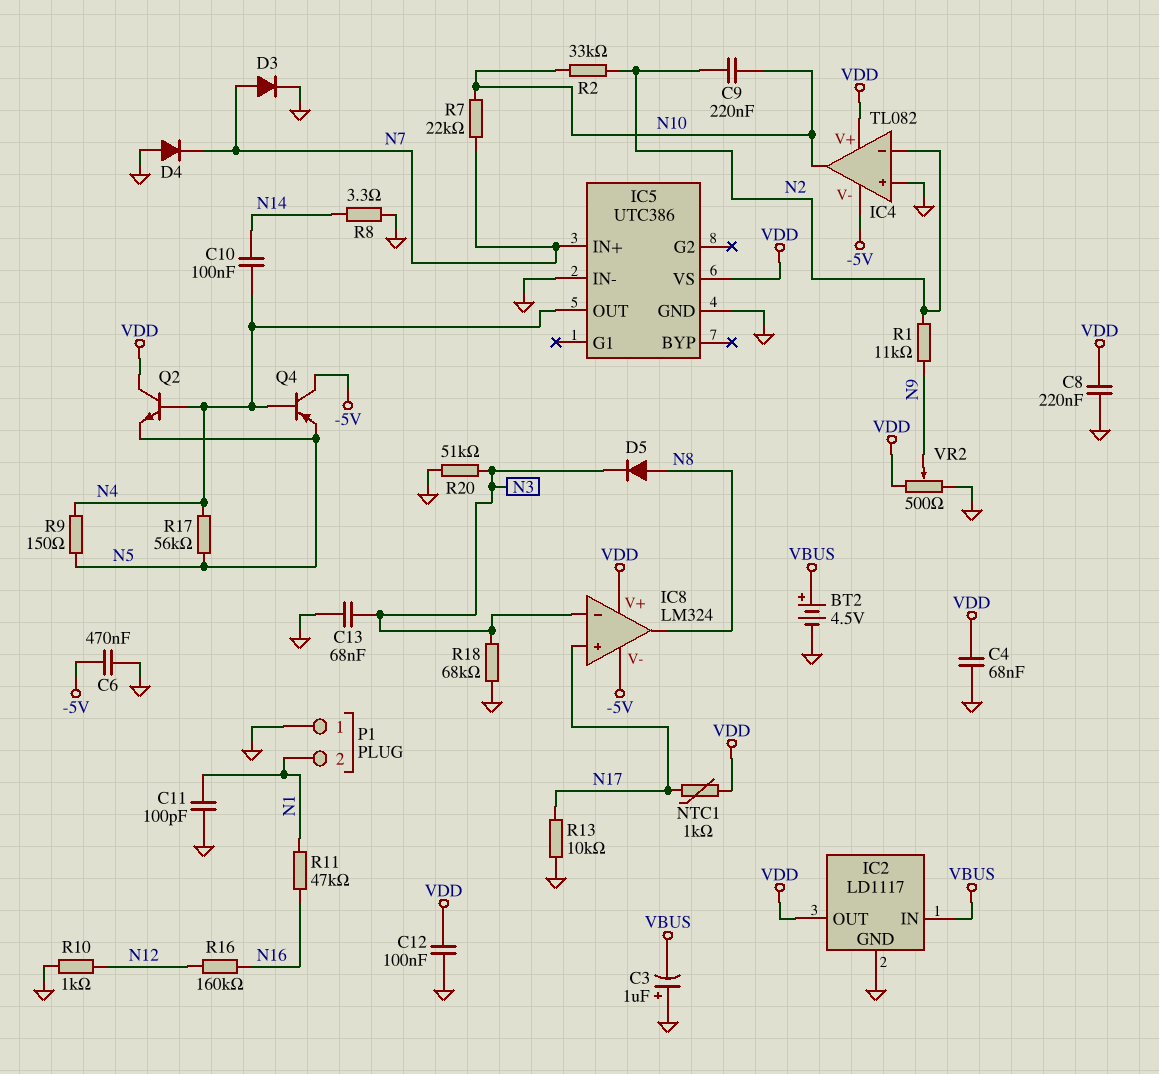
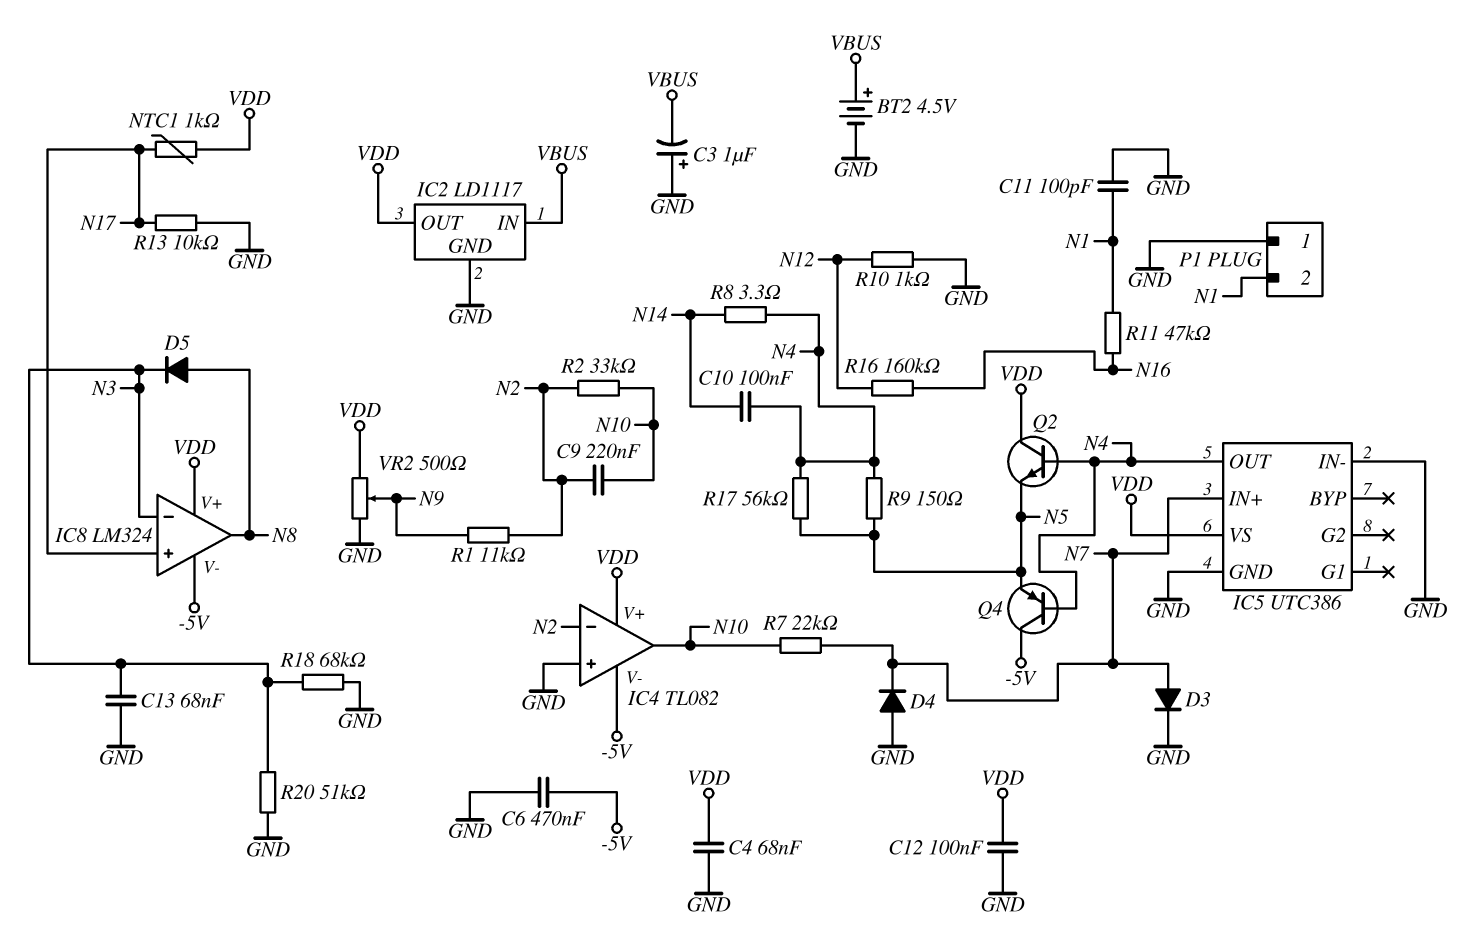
C8: 220nF (GND, VDD) -> none
R8: 3.3 (GND, N14) -> 3.3 (N4, N14)

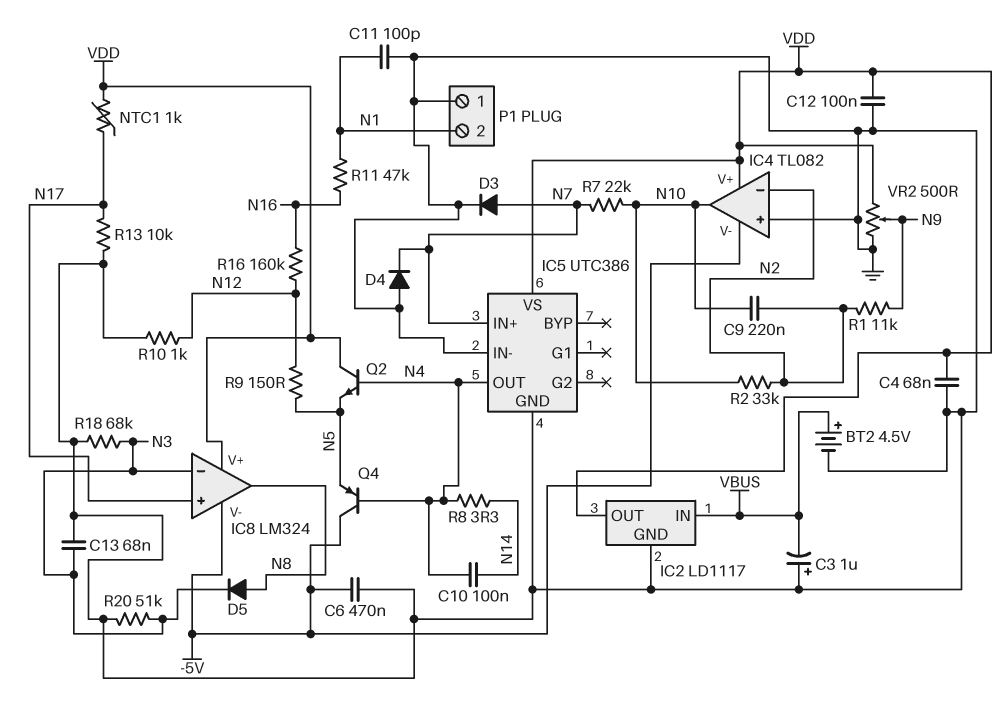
R9: 150 (N4, N5) -> 150 (N5, N12)
R17: 56k (N4, N5) -> none

